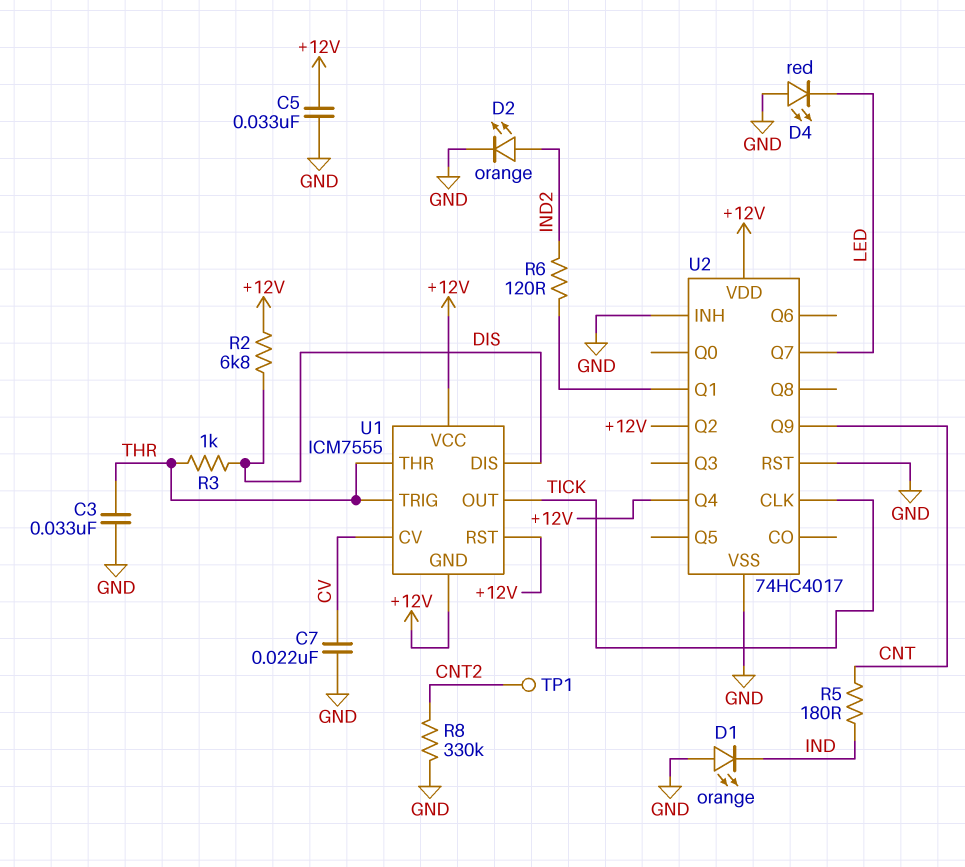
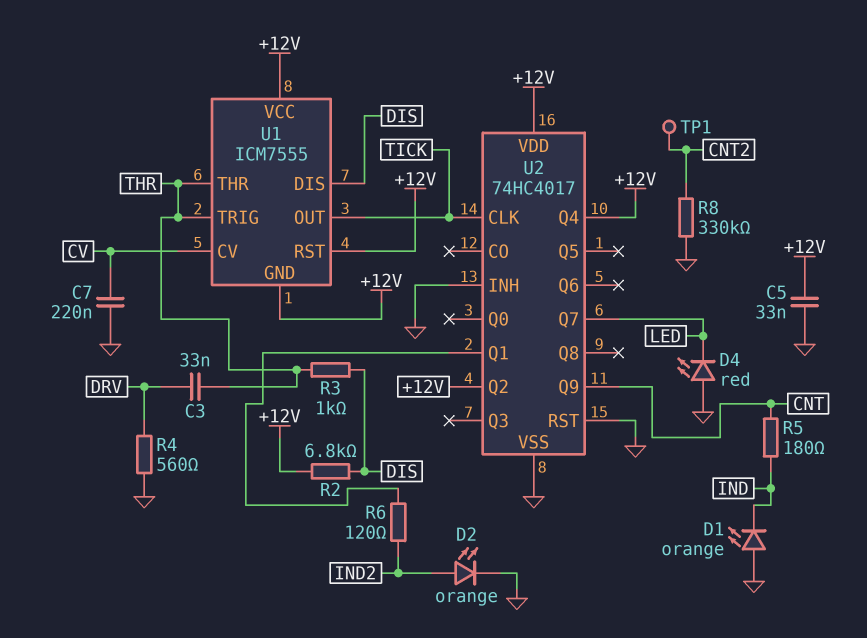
C3: 33nF (GND, THR) -> 33nF (DRV, THR)
C7: 22nF (CV, GND) -> 220nF (CV, GND)
R4: none -> 560 (DRV, GND)

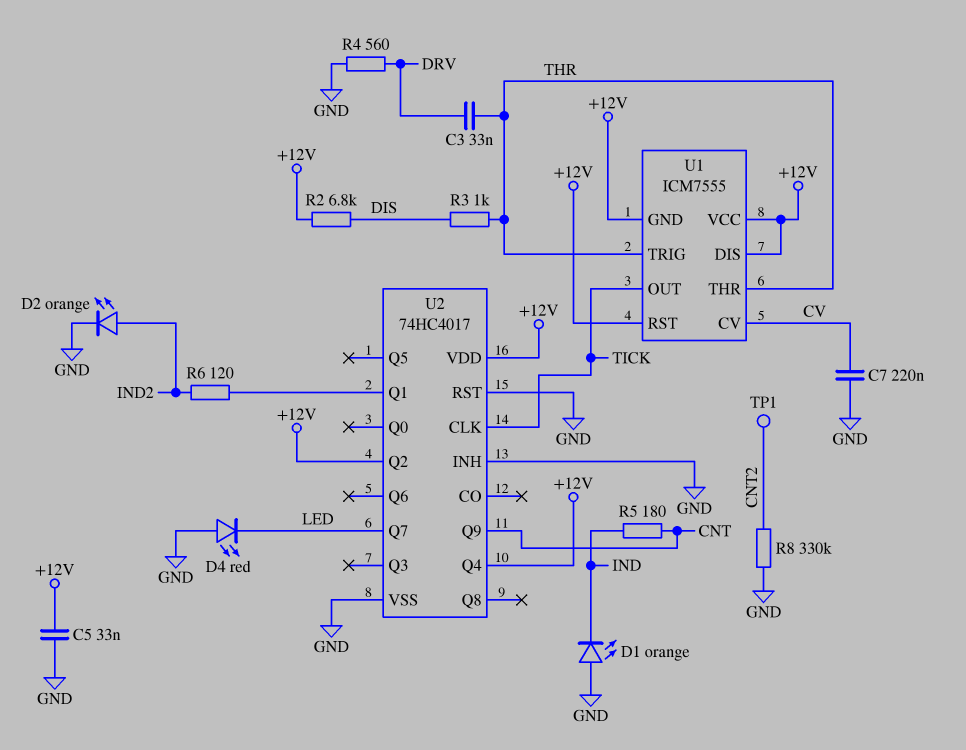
U1 pin DIS: DIS -> +12V

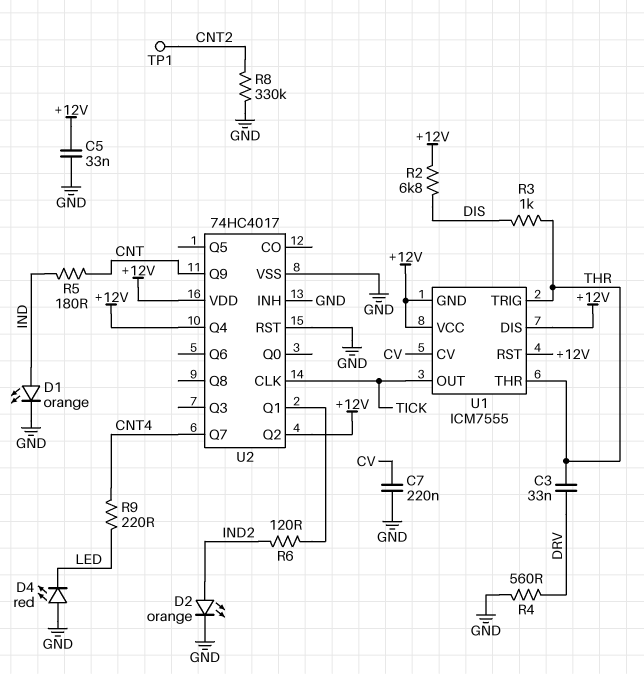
D1: LED orange (A GND, K IND) -> LED orange (A IND, K GND)
R9: none -> 220 (CNT4, LED)
U2 pin Q7: LED -> CNT4

